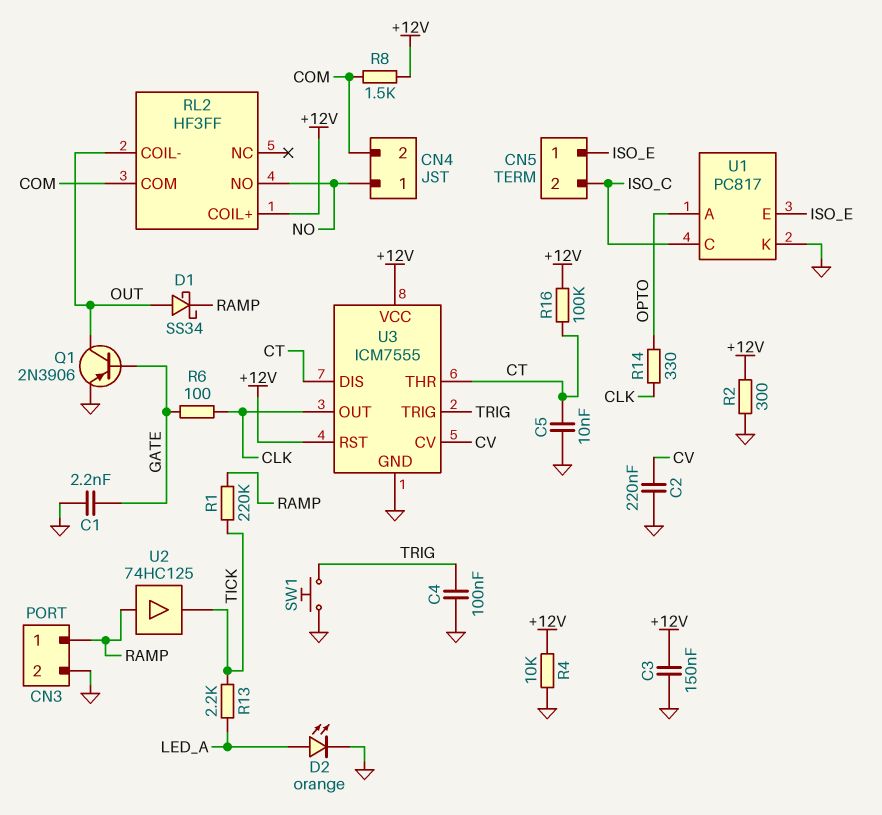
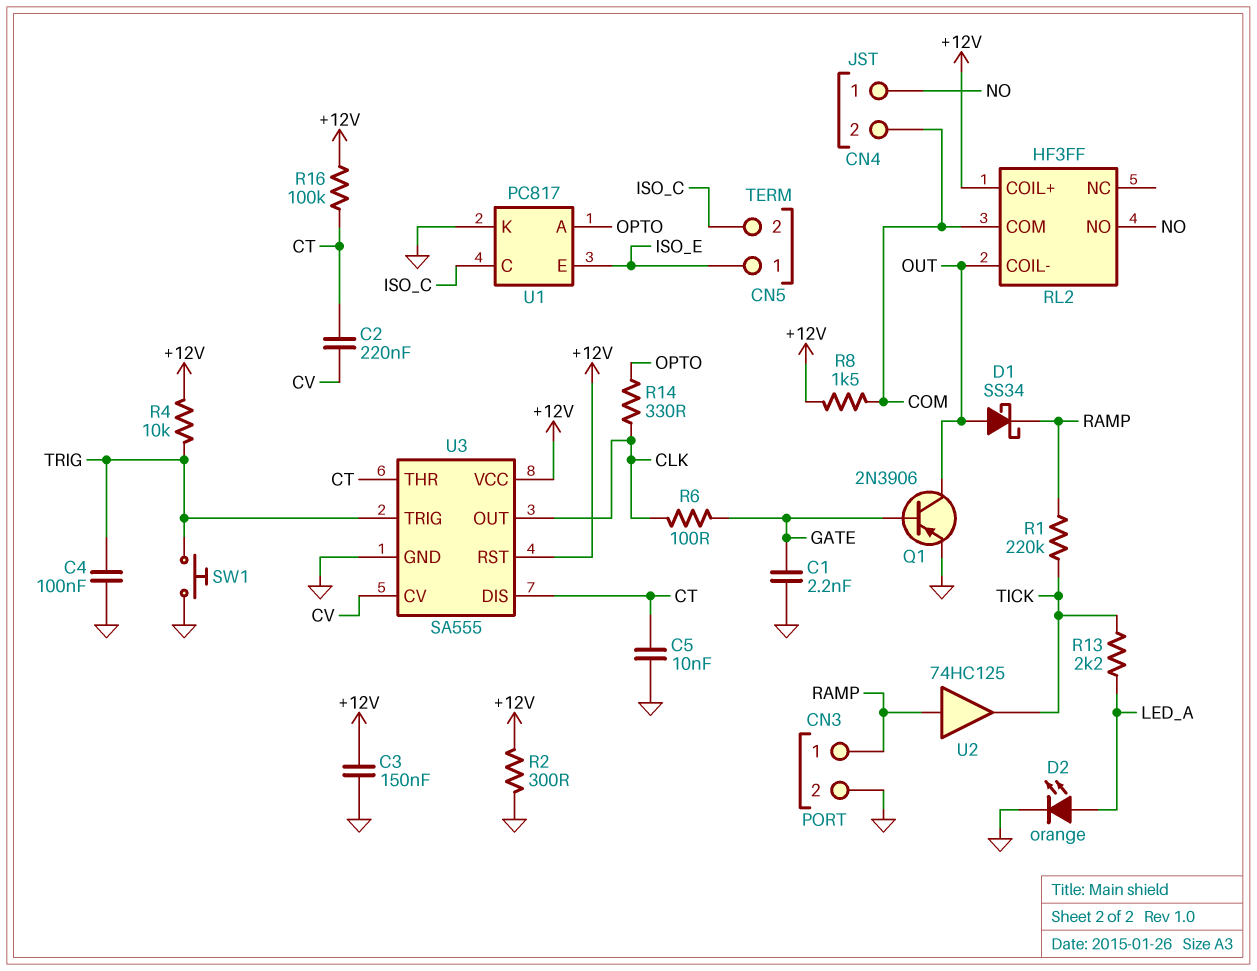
C2: 220nF (CV, GND) -> 220nF (CT, CV)
R4: 10k (+12V, GND) -> 10k (+12V, TRIG)
U3: ICM7555 -> SA555

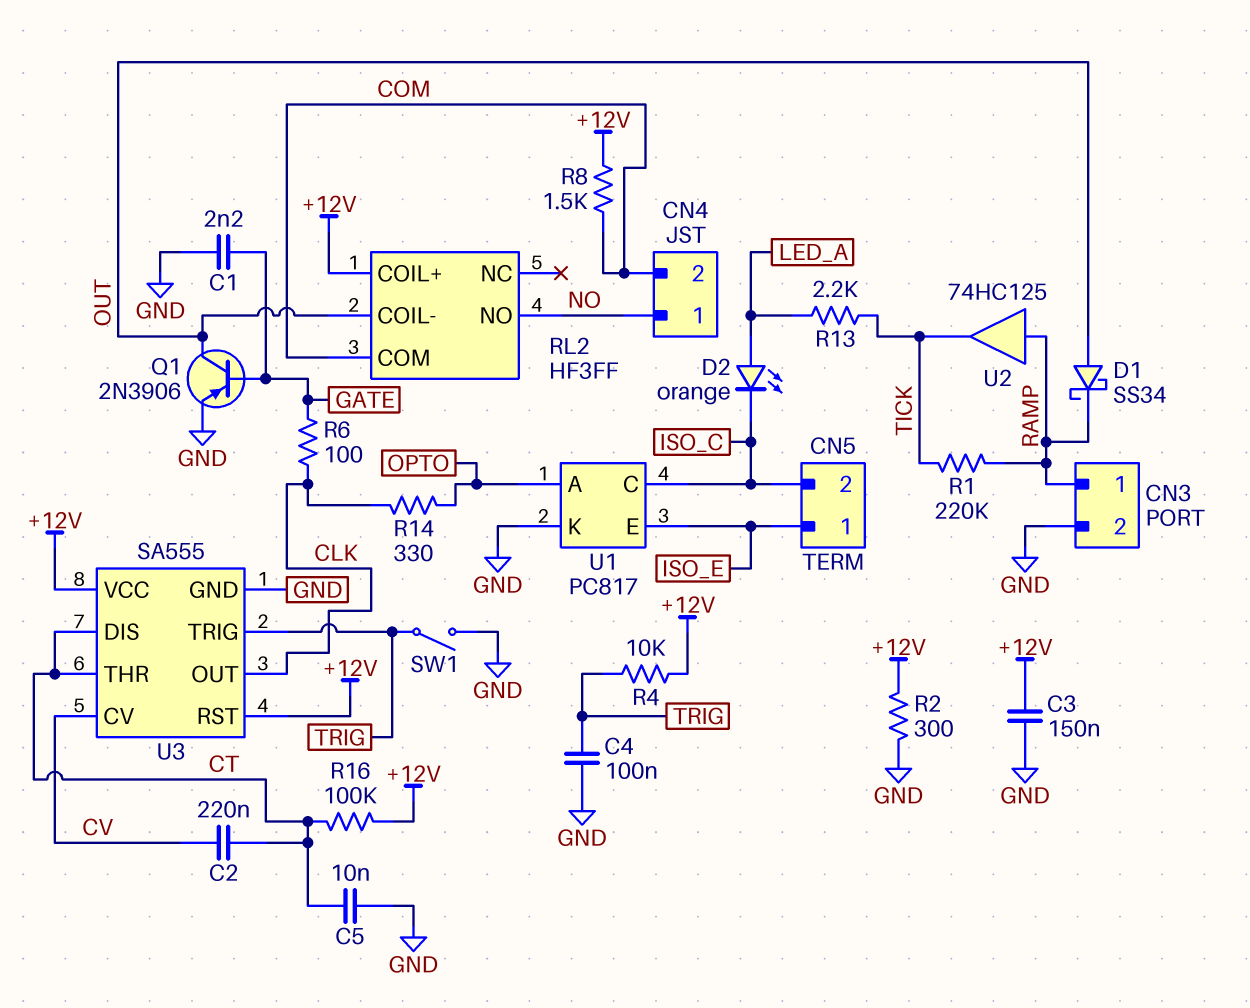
D2: LED orange (A LED_A, K GND) -> LED orange (A LED_A, K ISO_C)
SW1: button (GND, TRIG) -> switch (GND, TRIG)

